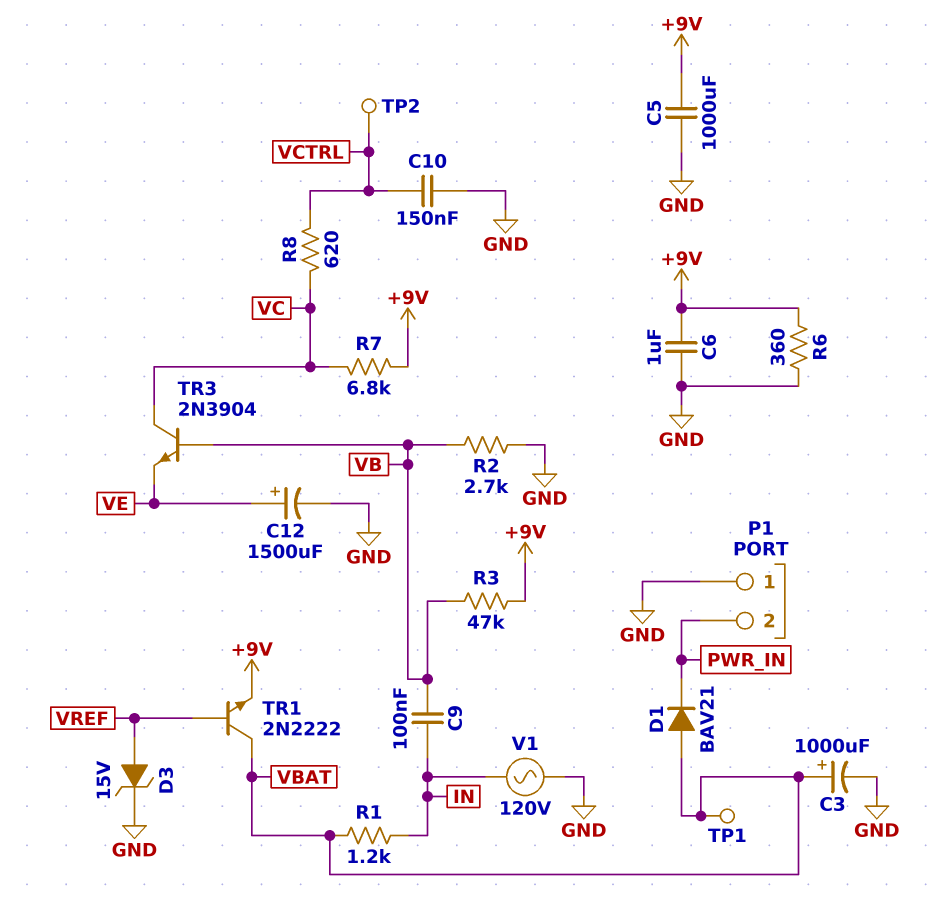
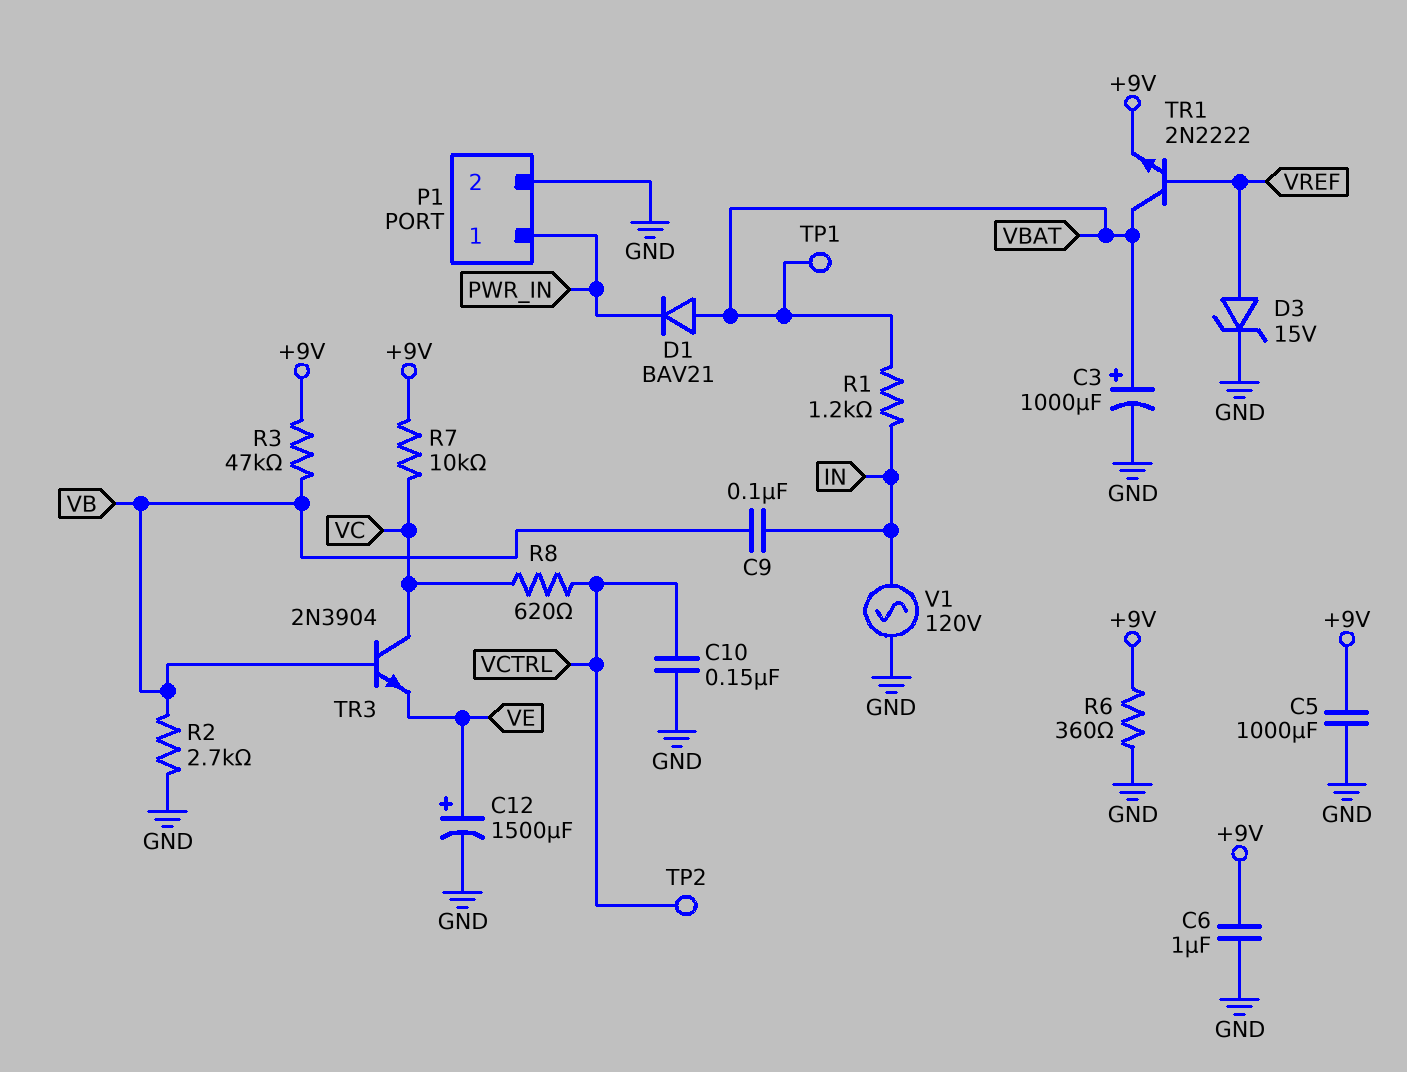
P1 pin 1: GND -> PWR_IN
P1 pin 2: PWR_IN -> GND
R7: 6.8k (+9V, VC) -> 10k (+9V, VC)

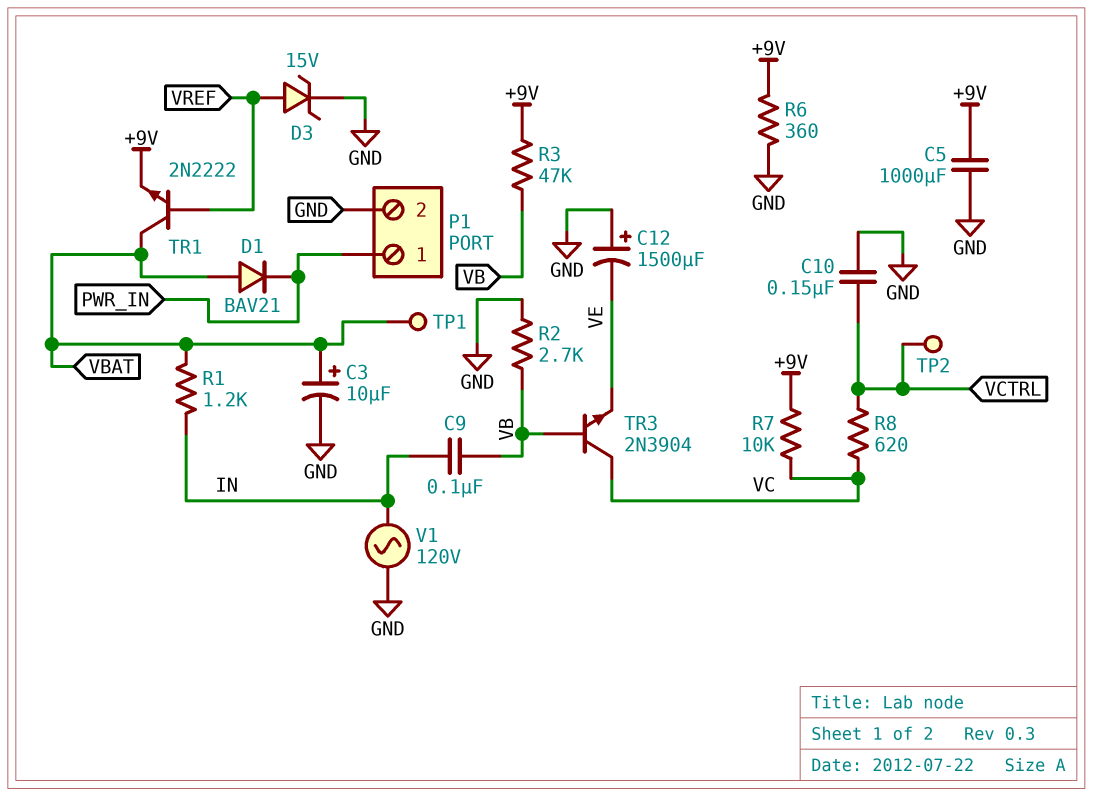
C3: 1000uF (plus VBAT, minus GND) -> 10uF (plus VBAT, minus GND)
C6: 1uF (+9V, GND) -> none
C12: 1500uF (plus VE, minus GND) -> 1500uF (plus GND, minus VE)

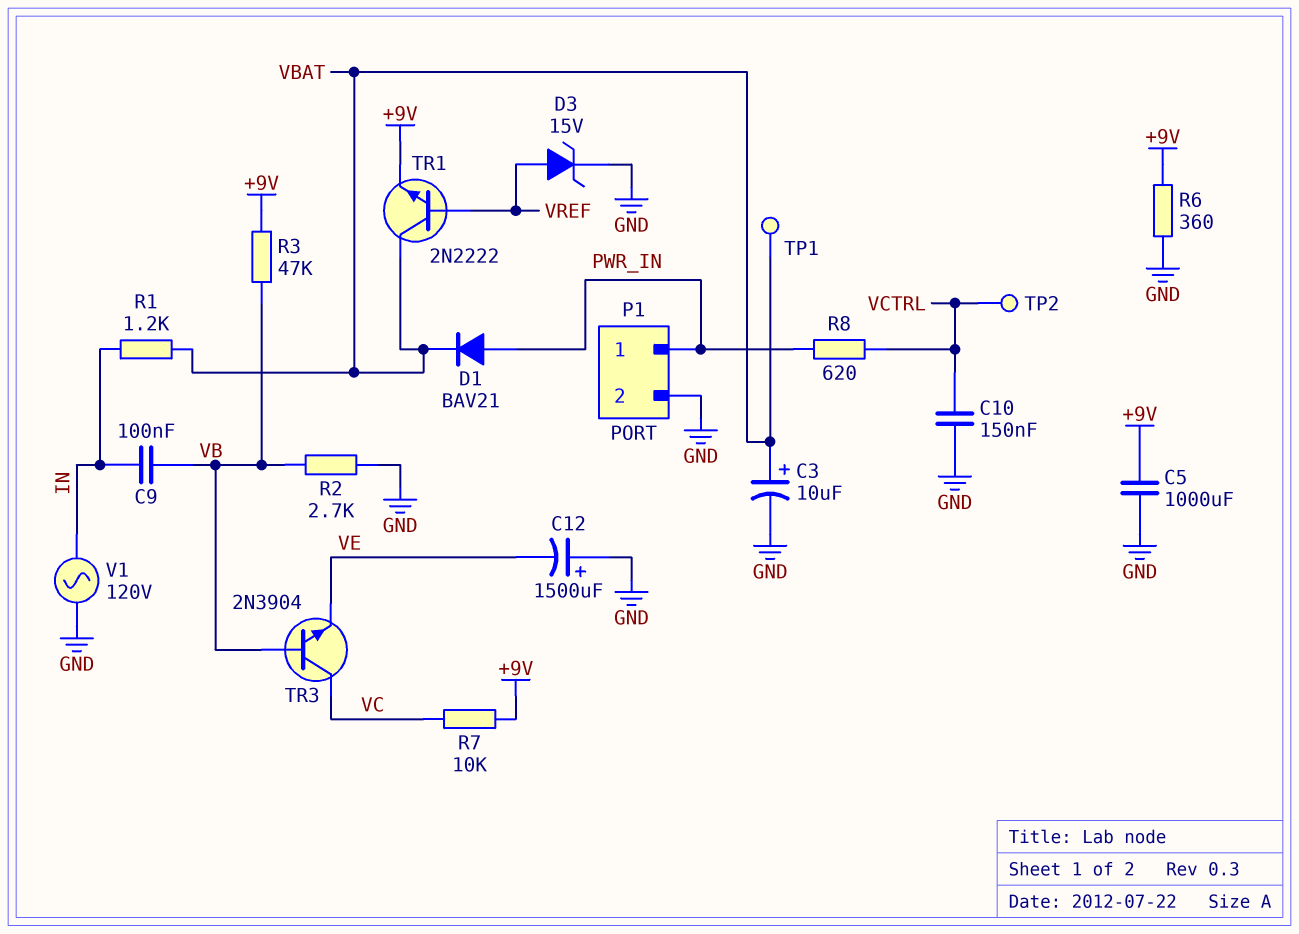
D1: diode BAV21 (A VBAT, K PWR_IN) -> diode BAV21 (A PWR_IN, K VBAT)
R8: 620 (VC, VCTRL) -> 620 (PWR_IN, VCTRL)

